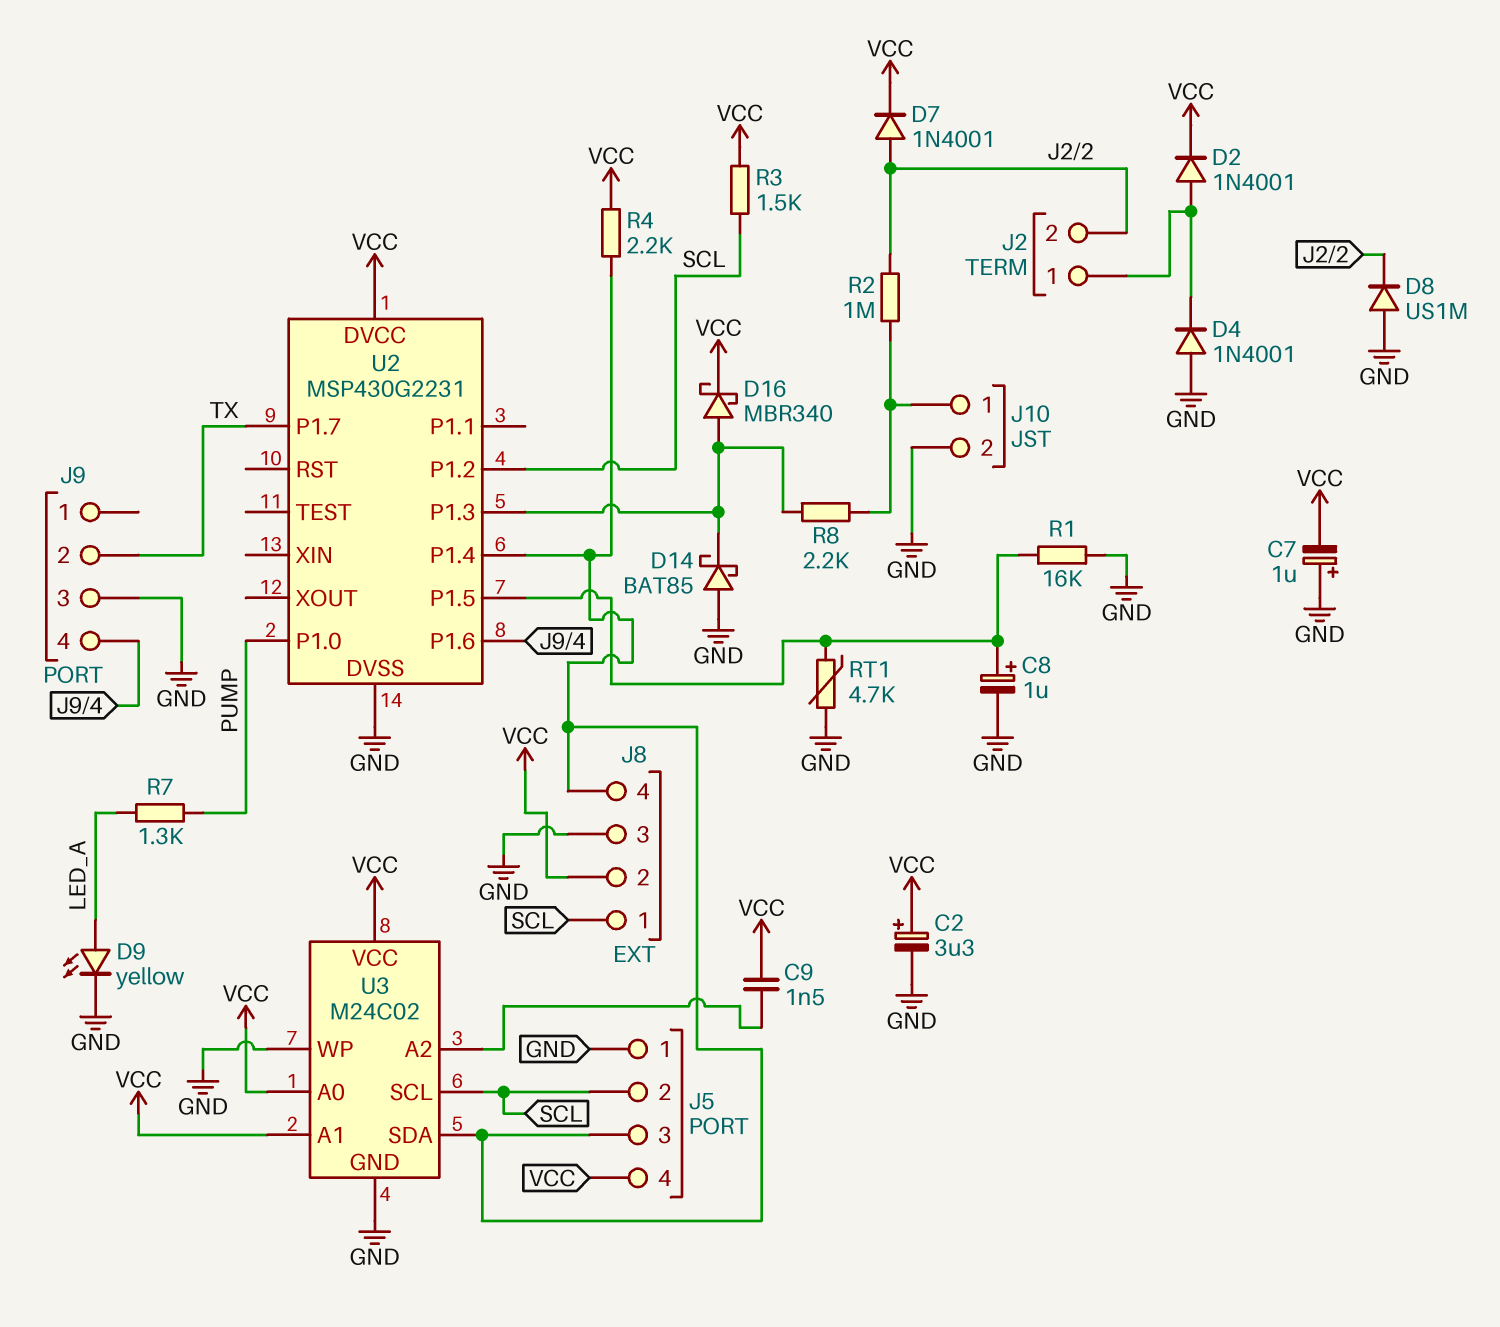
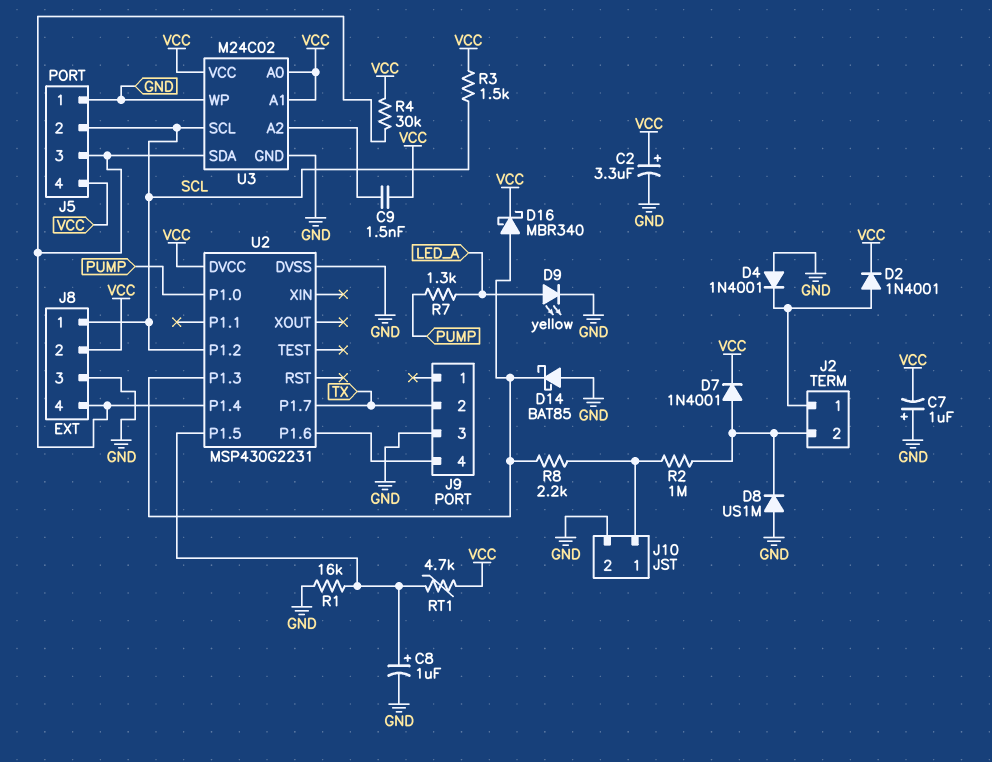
R4: 2.2k (J5/3, VCC) -> 30k (J5/3, VCC)
RT1: 4.7k (GND, U2/P1.5) -> 4.7k (U2/P1.5, VCC)

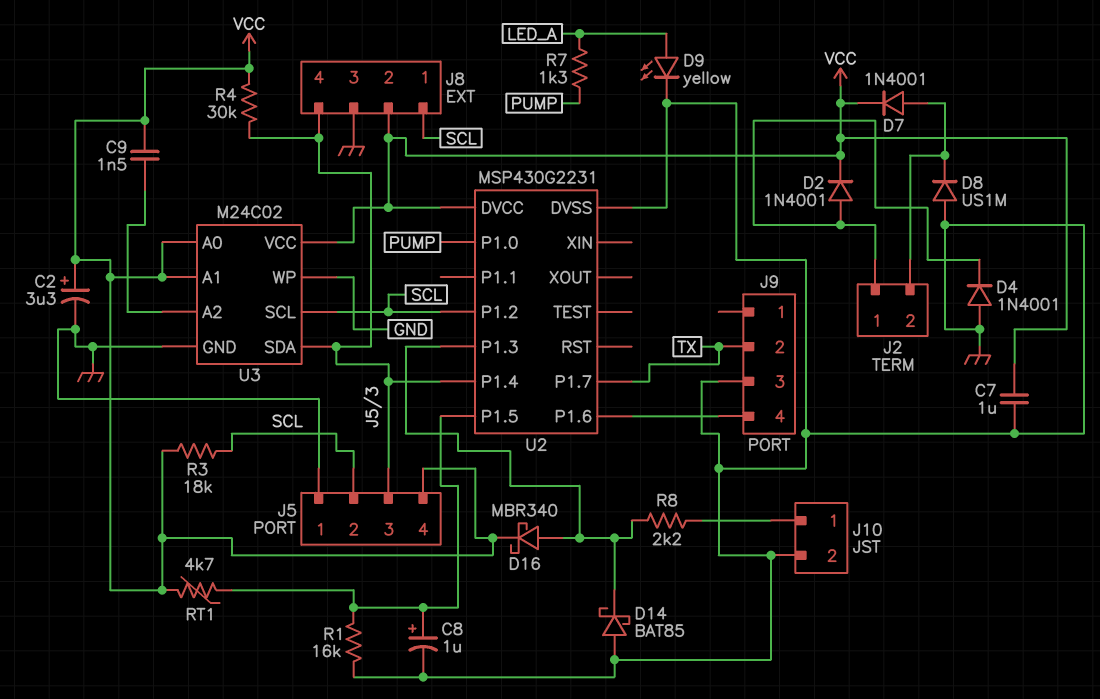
C7: 1uF (plus GND, minus VCC) -> 1uF (GND, VCC)
R2: 1M (J2/2, J10/1) -> none
R3: 1.5k (SCL, VCC) -> 18k (SCL, VCC)

